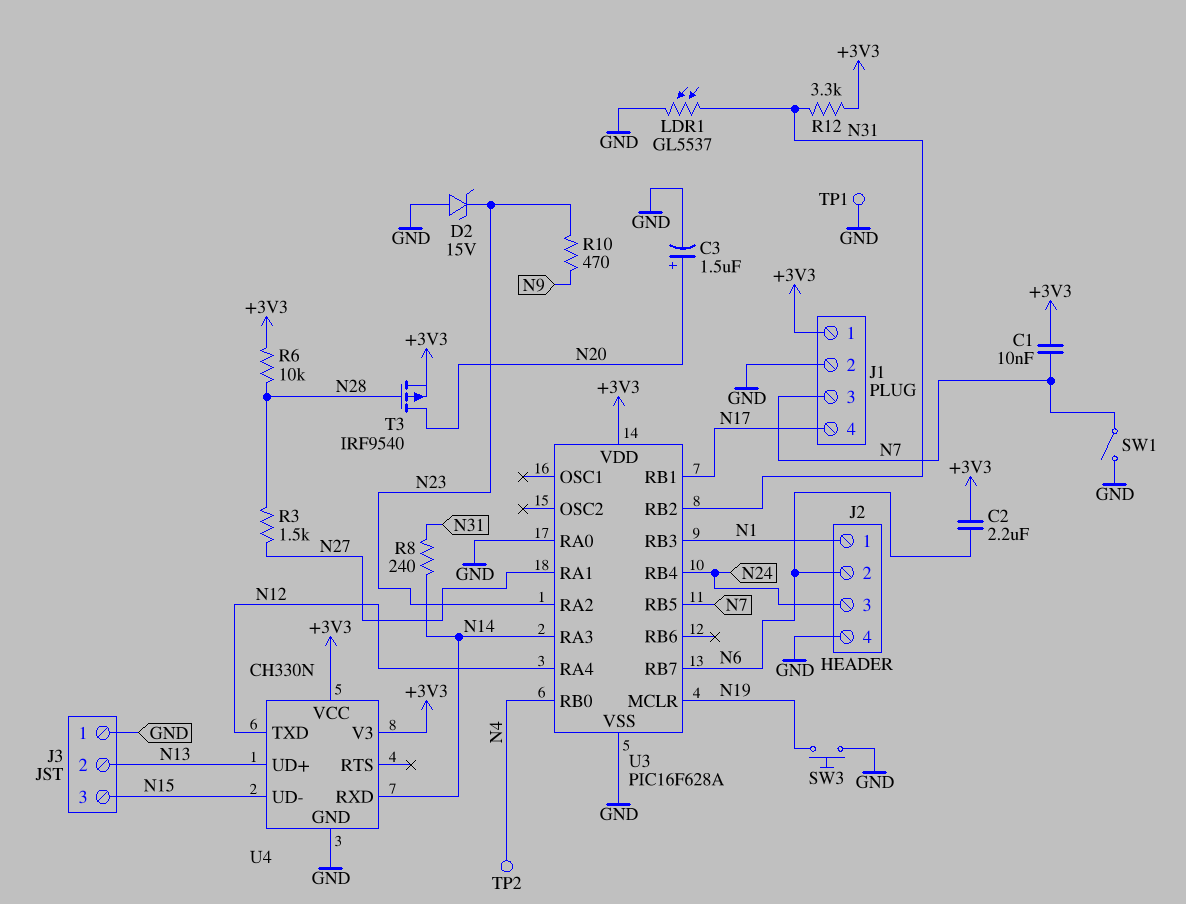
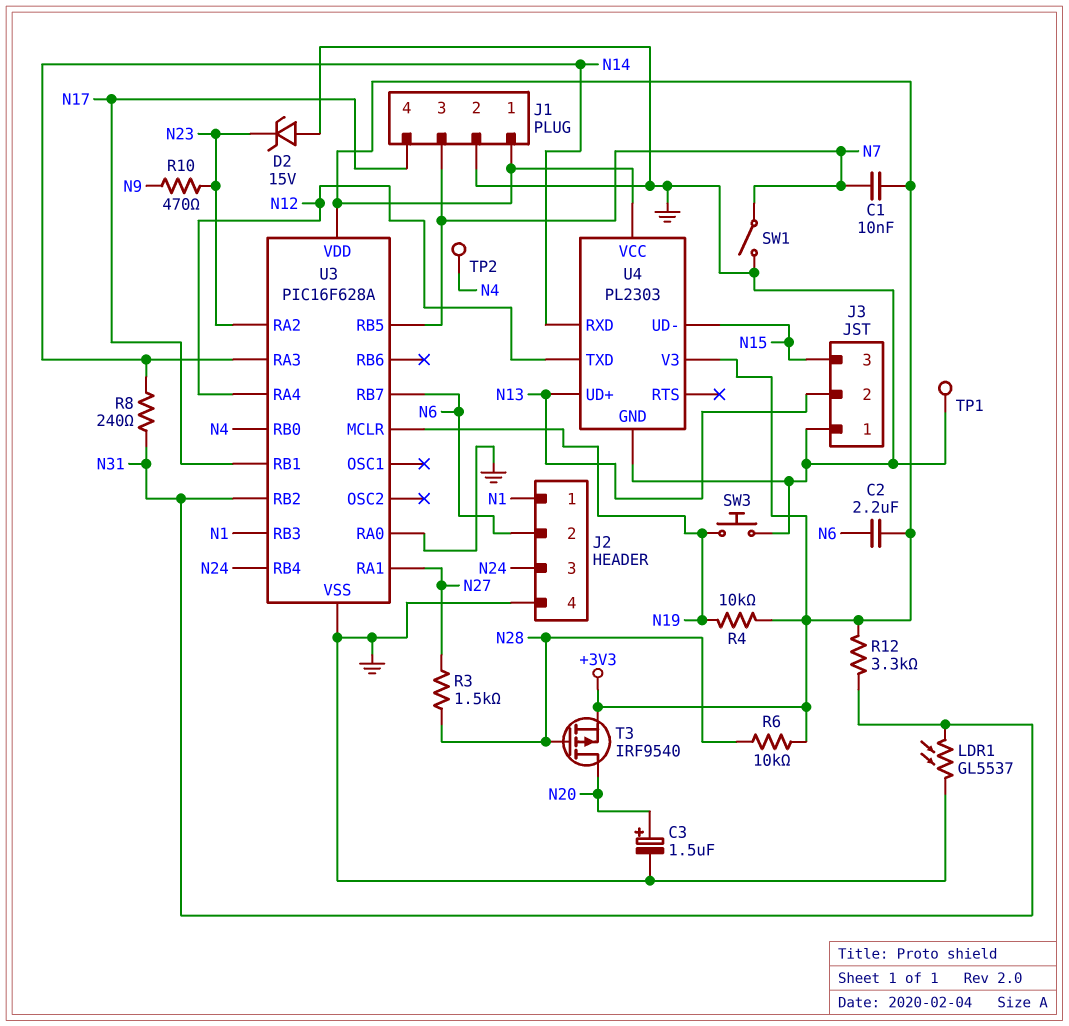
R4: none -> 10k (+3V3, N19)
U4: CH330N -> PL2303

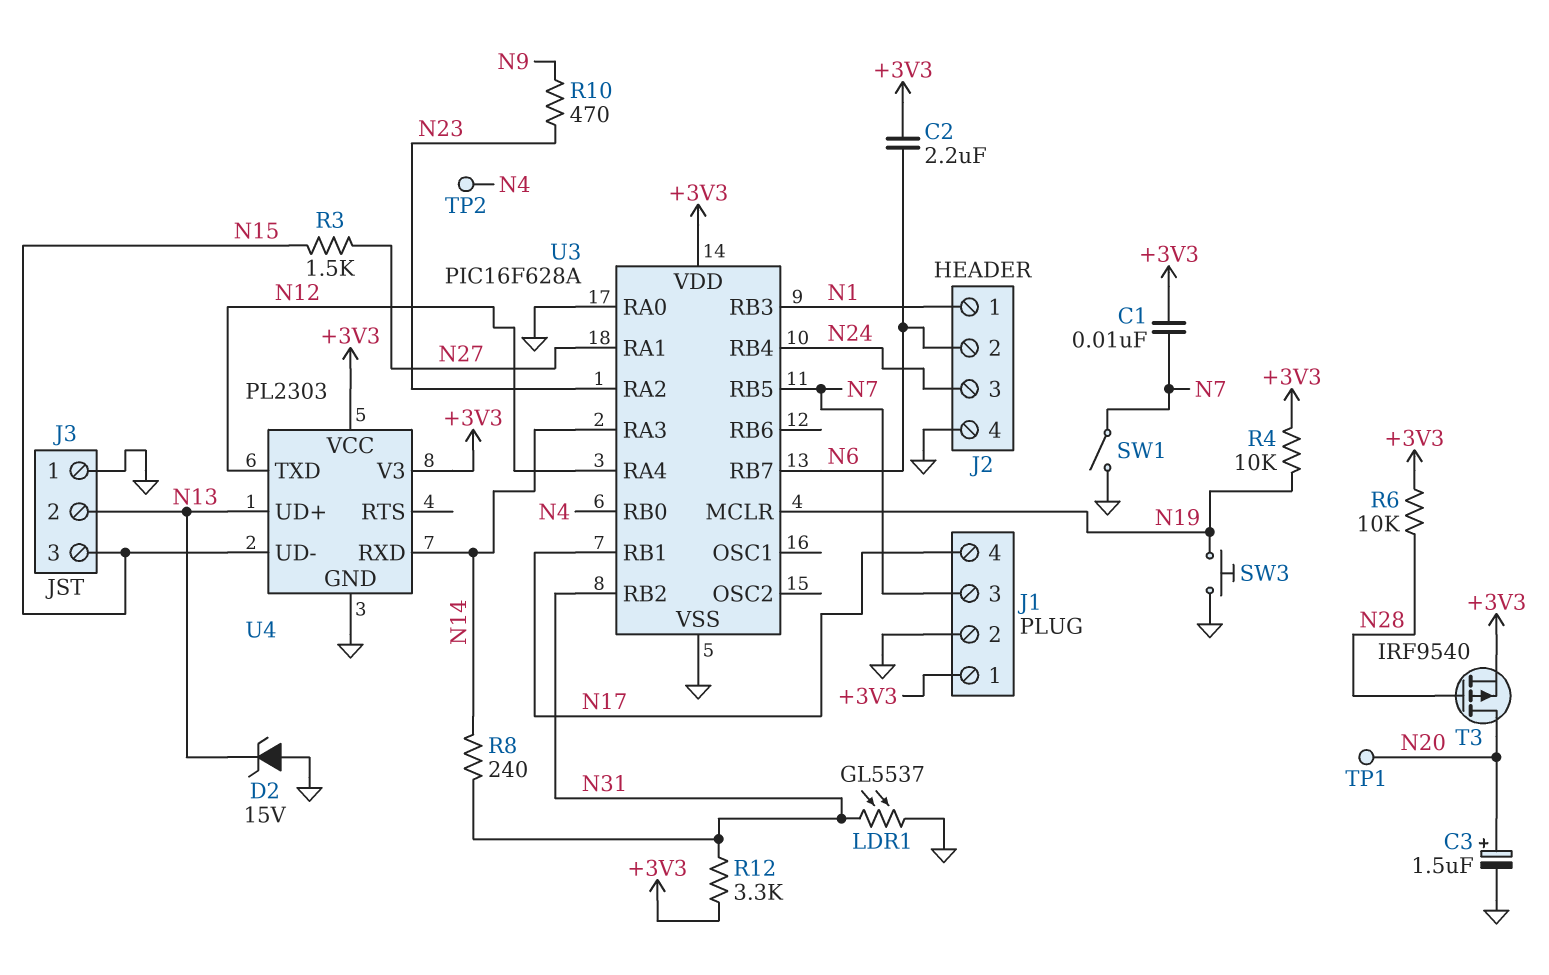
D2: zener 15V (A GND, K N23) -> zener 15V (A GND, K N13)
R3: 1.5k (N27, N28) -> 1.5k (N15, N27)
TP1: test point (GND) -> test point (N20)

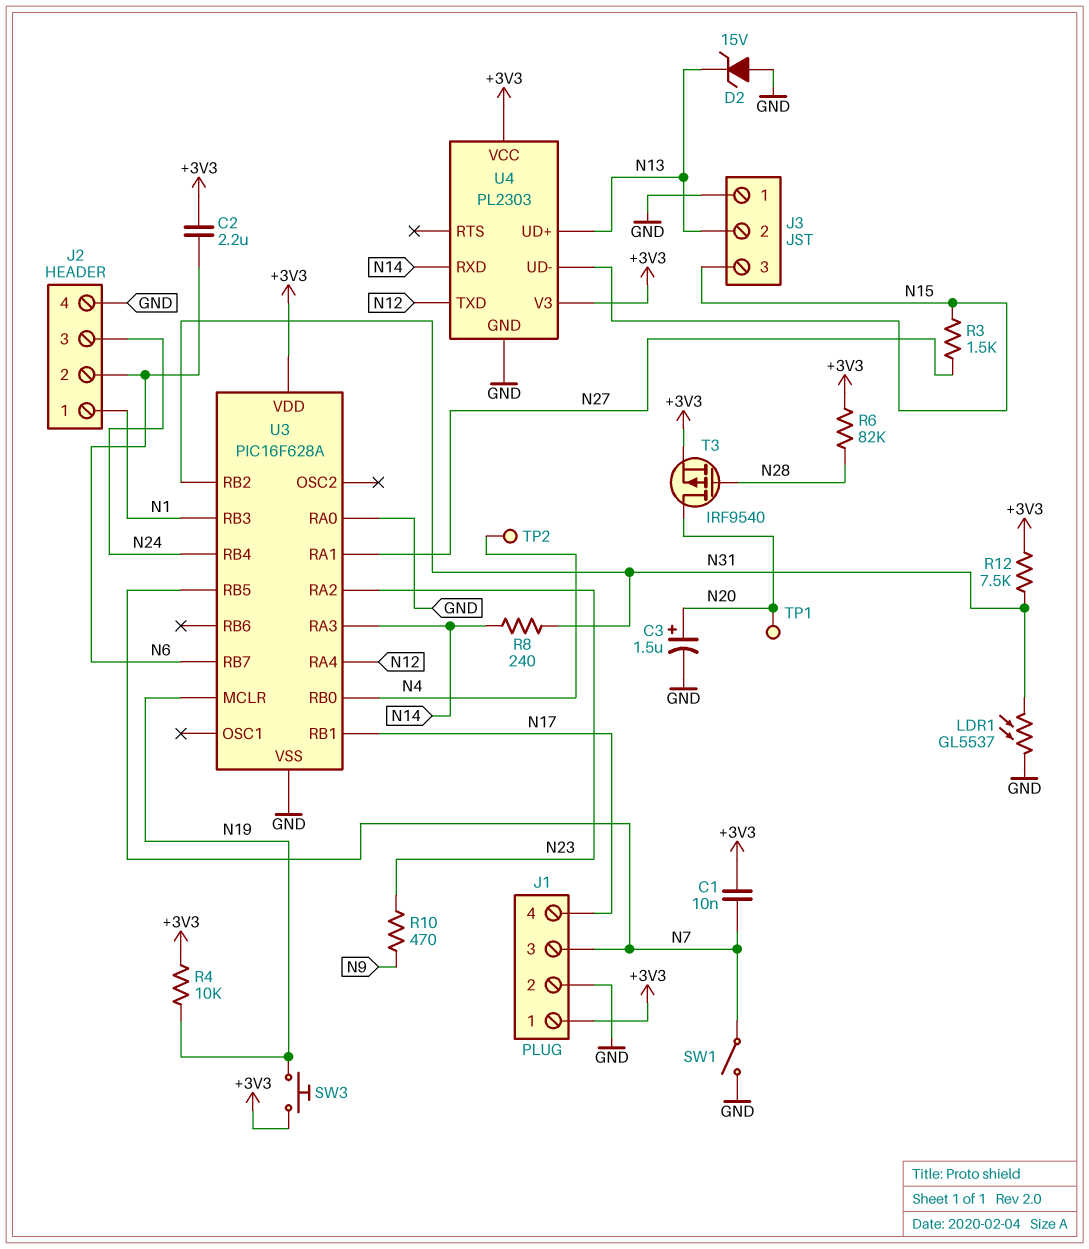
R6: 10k (+3V3, N28) -> 82k (+3V3, N28)
R12: 3.3k (+3V3, N31) -> 7.5k (+3V3, N31)
SW3: button (GND, N19) -> button (+3V3, N19)

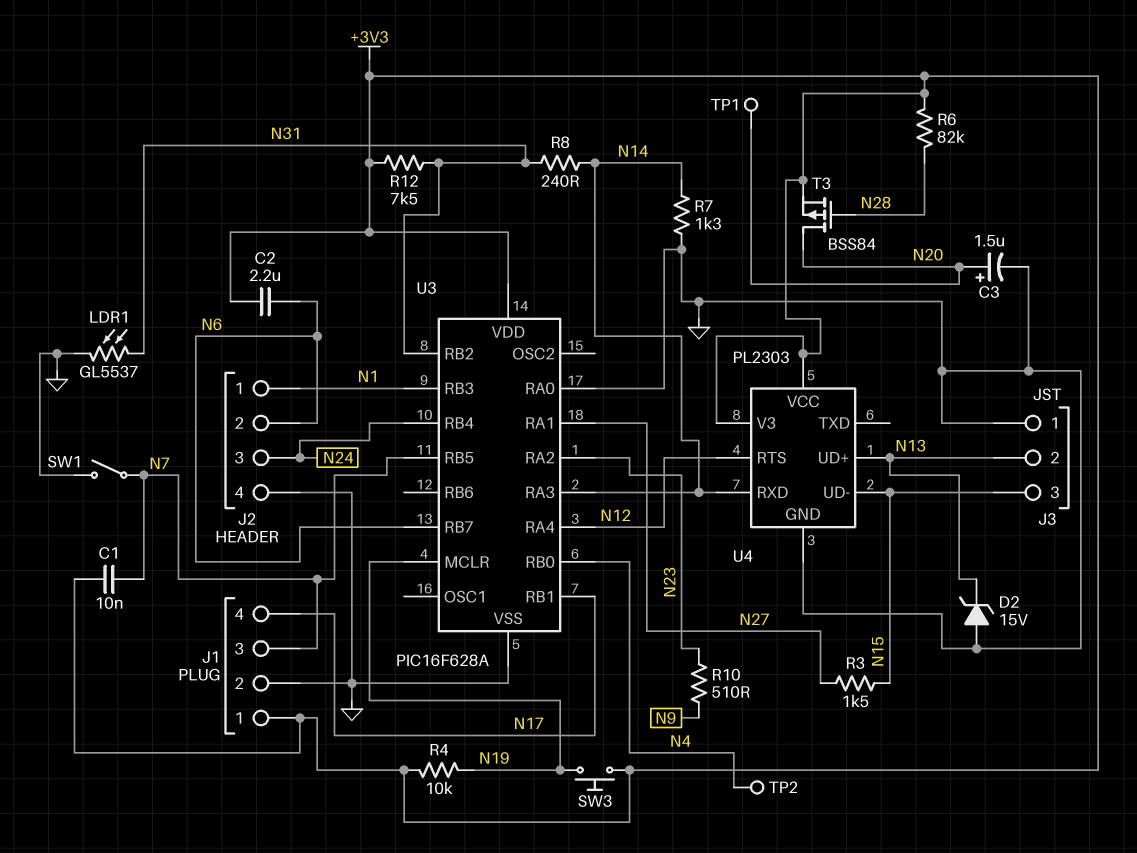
R7: none -> 1.3k (GND, N14)
R10: 470 (N9, N23) -> 510 (N9, N23)
T3: PMOS IRF9540 (G N28, D N20, S +3V3) -> PMOS BSS84 (G N28, D N20, S +3V3)
U4 pin RTS: none -> N12
U4 pin TXD: N12 -> none

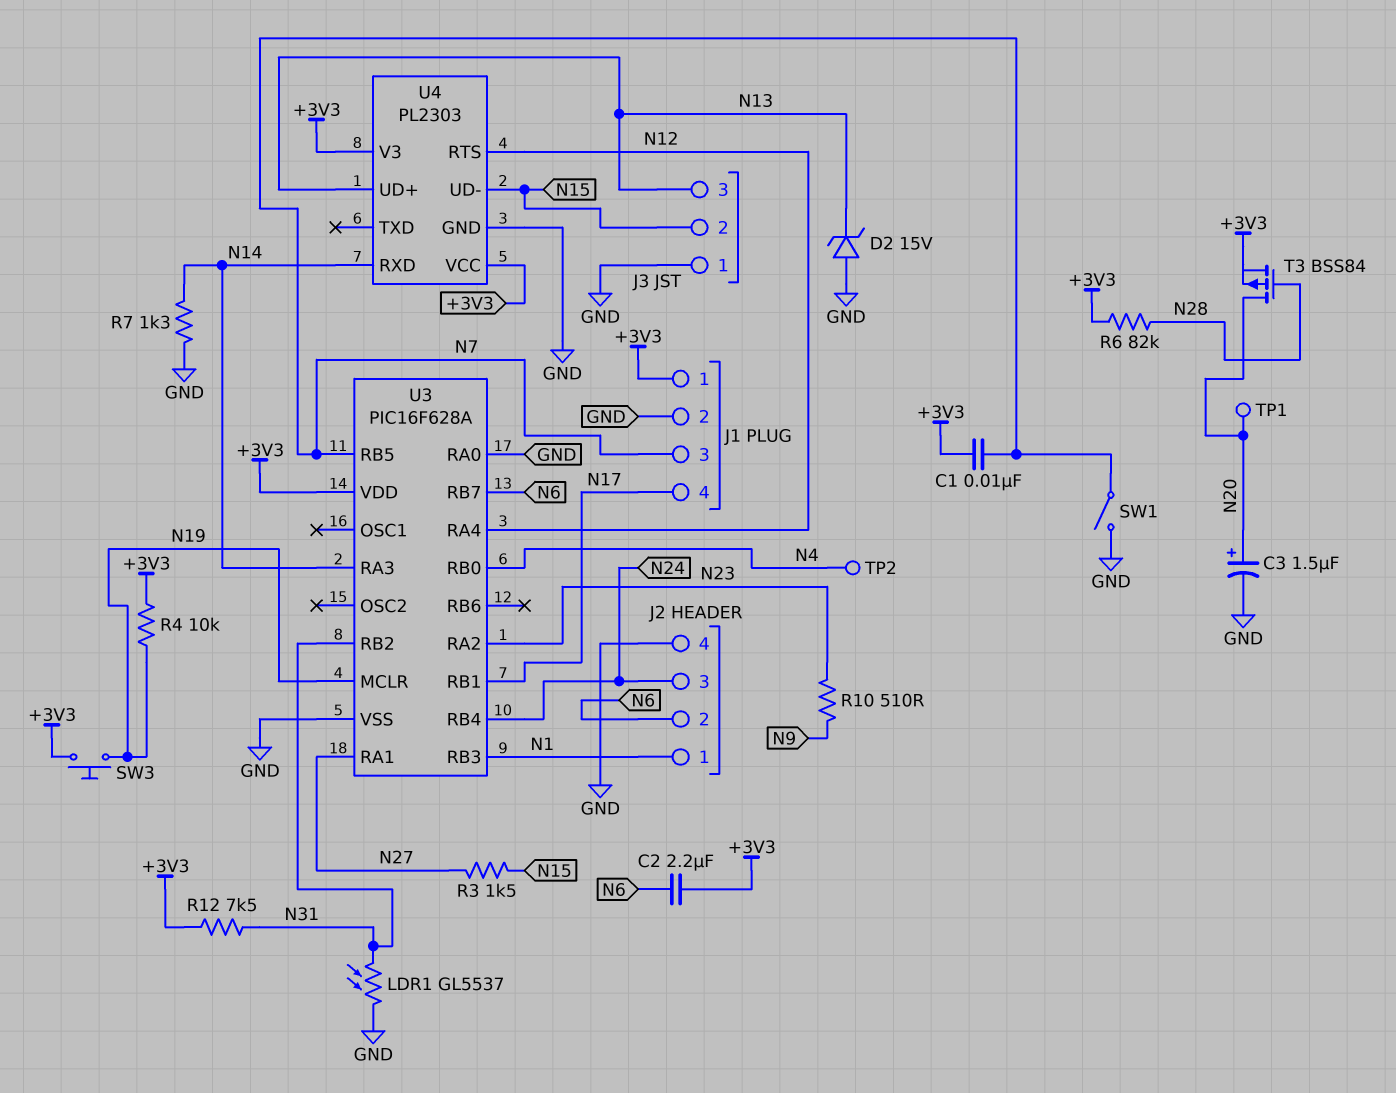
J3 pin 2: N13 -> N15
J3 pin 3: N15 -> N13
R8: 240 (N14, N31) -> none

